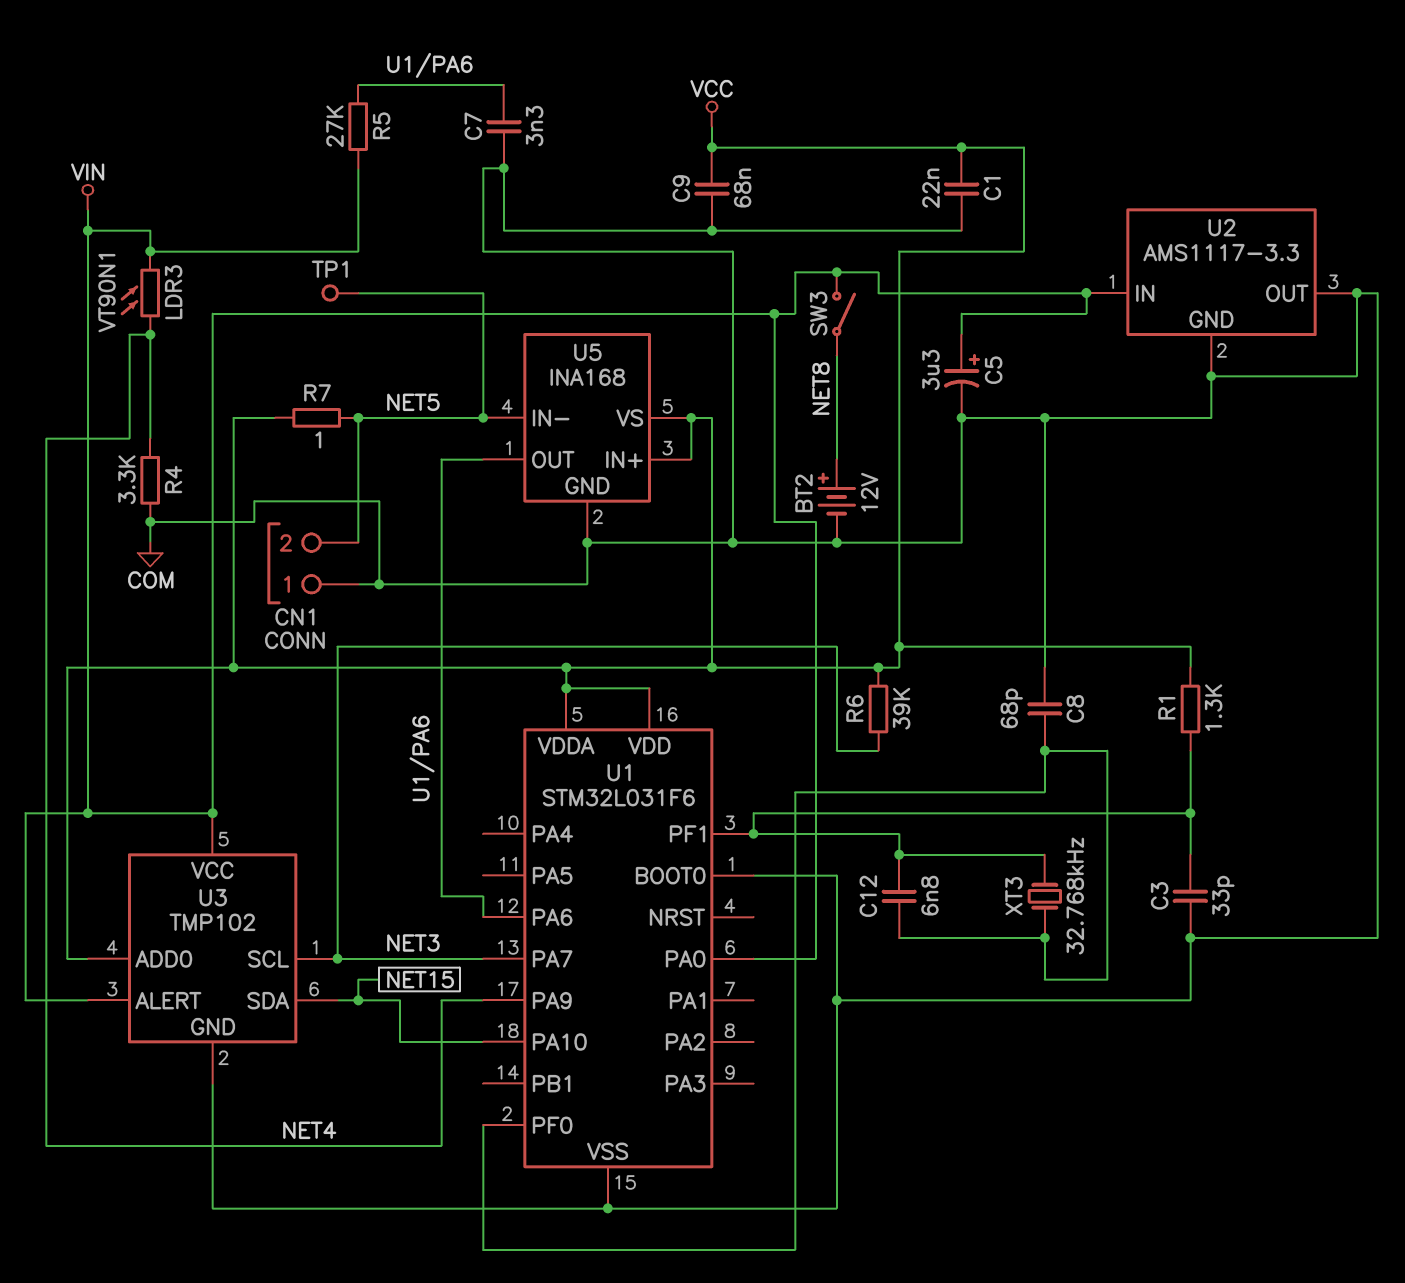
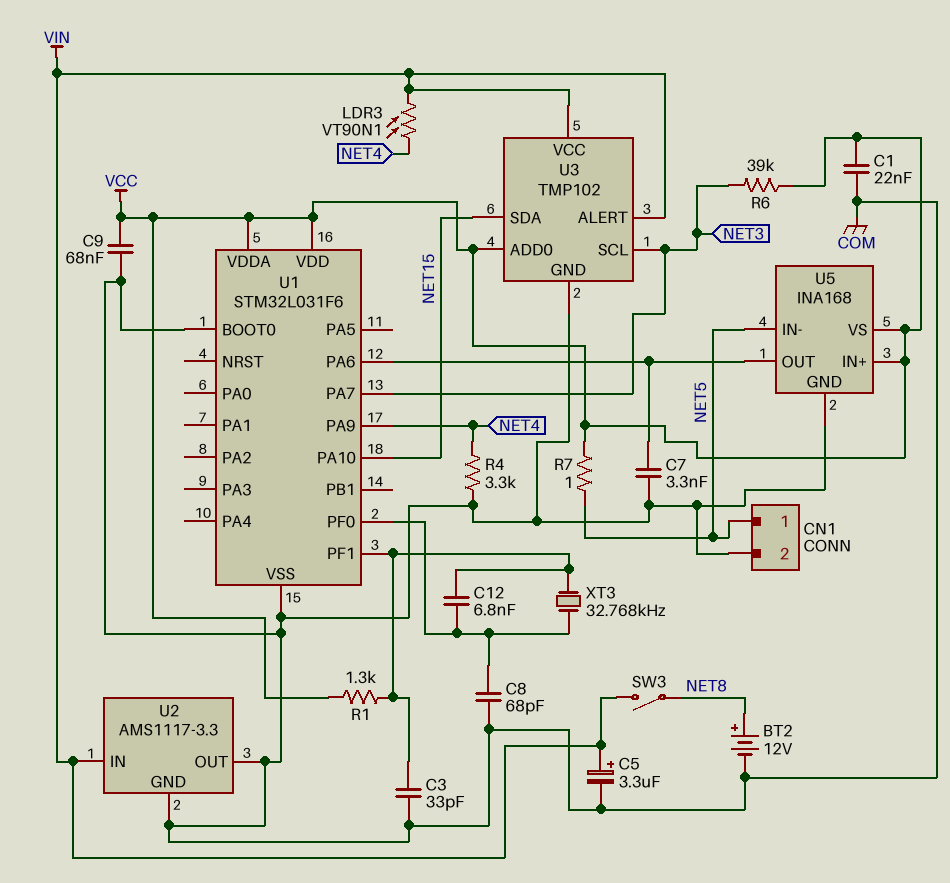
CN1 pin 1: COM -> NET5
CN1 pin 2: NET5 -> COM
R5: 27k (U1/PA6, VIN) -> none
TP1: test point (NET5) -> none
U1 pin PA0: VIN -> none

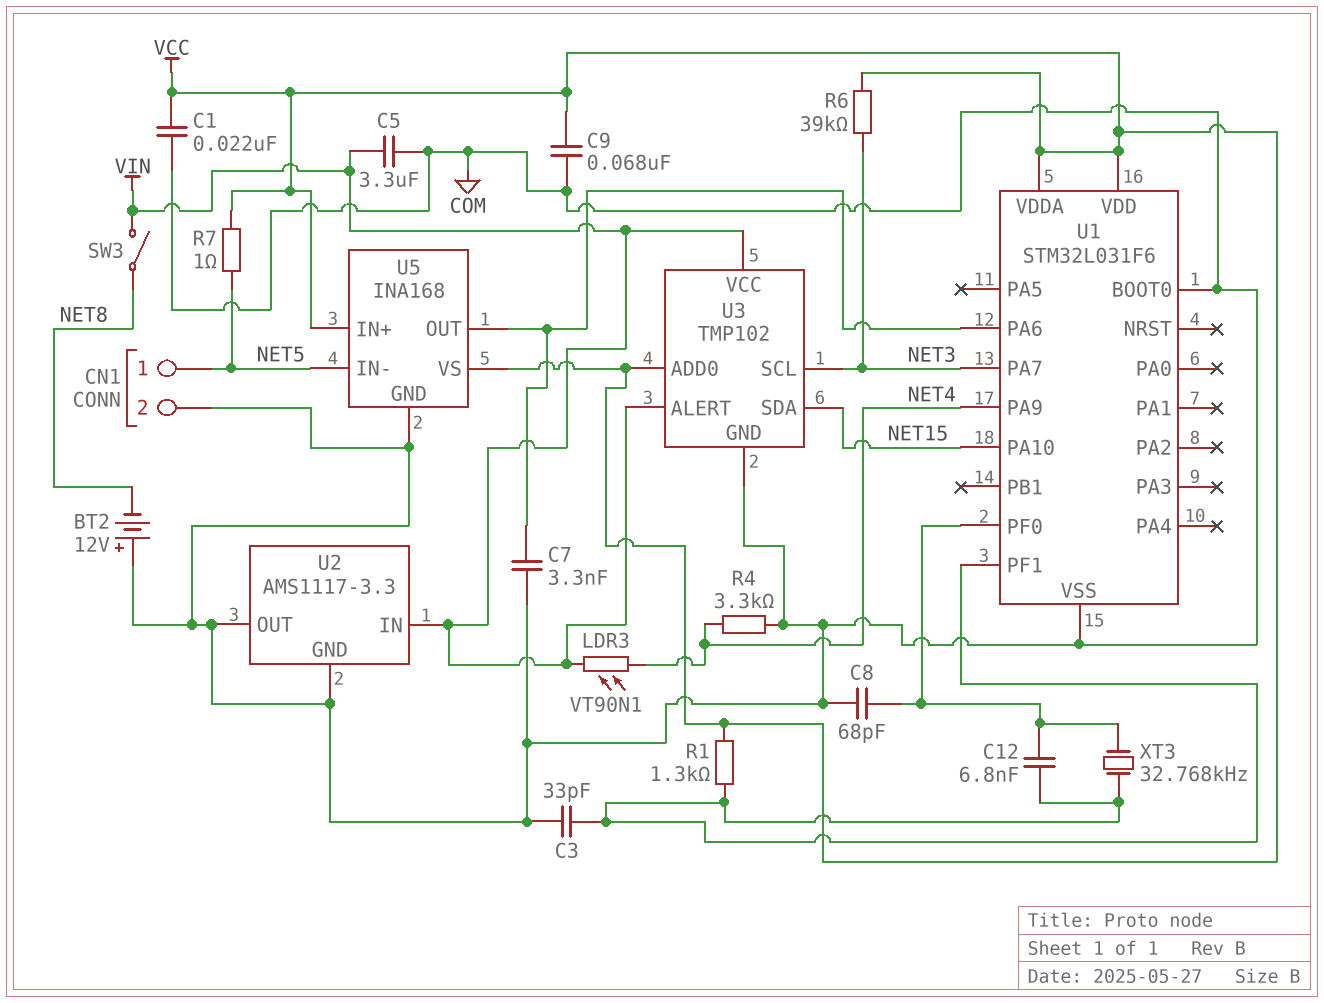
BT2: 12V (plus NET8, minus COM) -> 12V (plus COM, minus NET8)
C5: 3.3uF (plus VIN, minus COM) -> 3.3uF (COM, VIN)

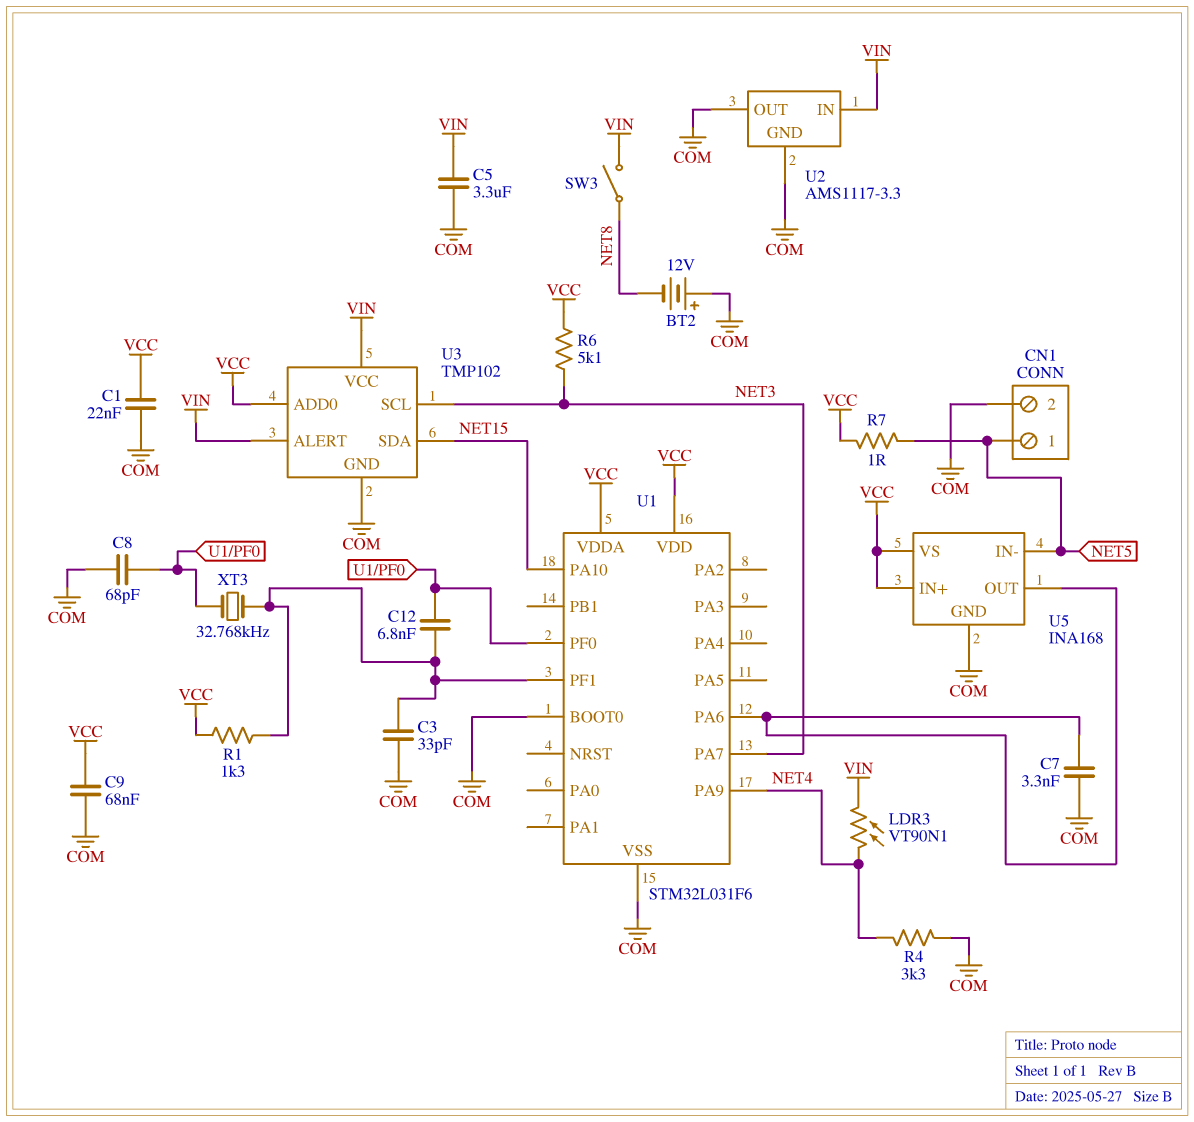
R6: 39k (NET3, VCC) -> 5.1k (NET3, VCC)

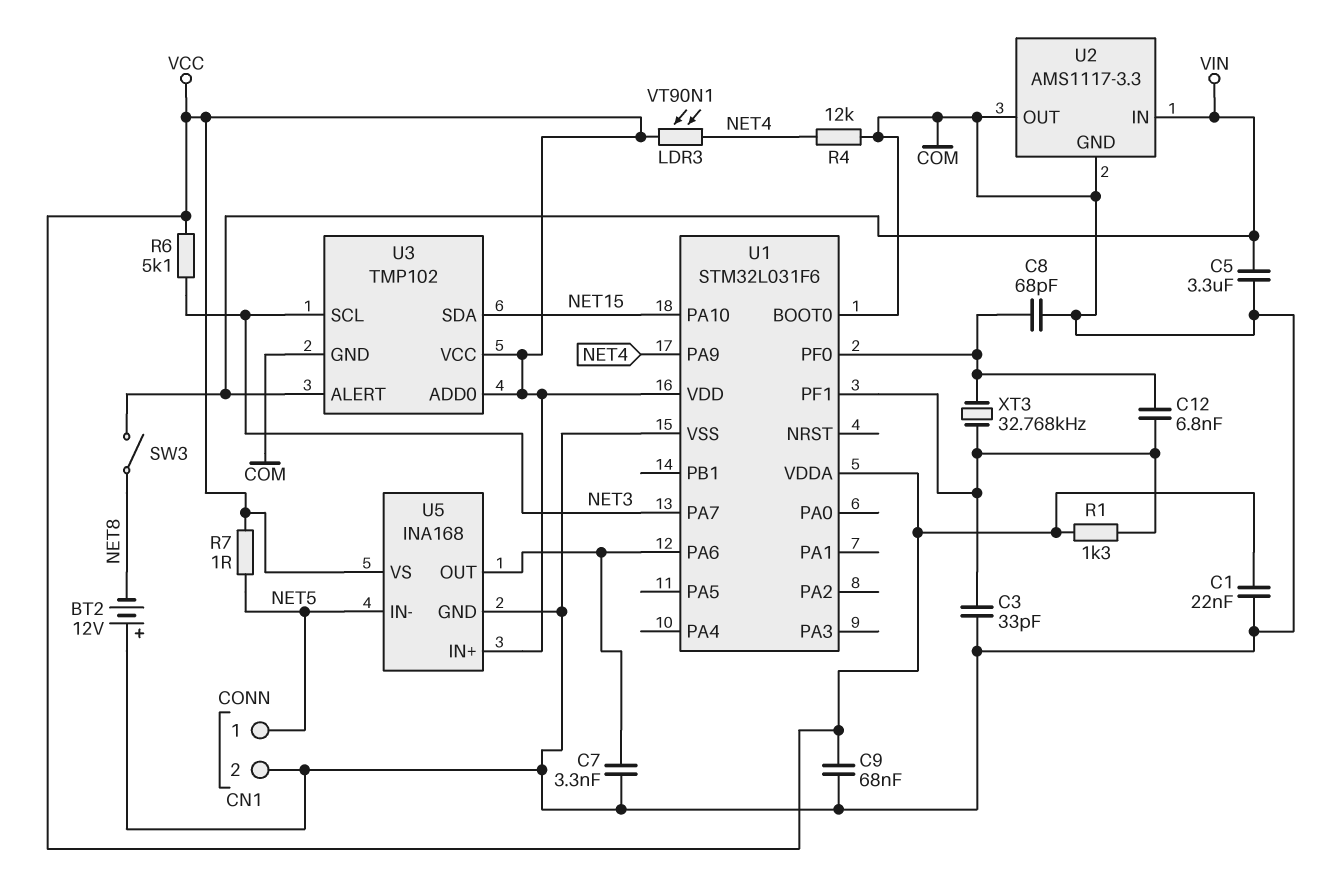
LDR3: VT90N1 (NET4, VIN) -> VT90N1 (NET4, VCC)
R4: 3.3k (COM, NET4) -> 12k (COM, NET4)
U3 pin VCC: VIN -> VCC

